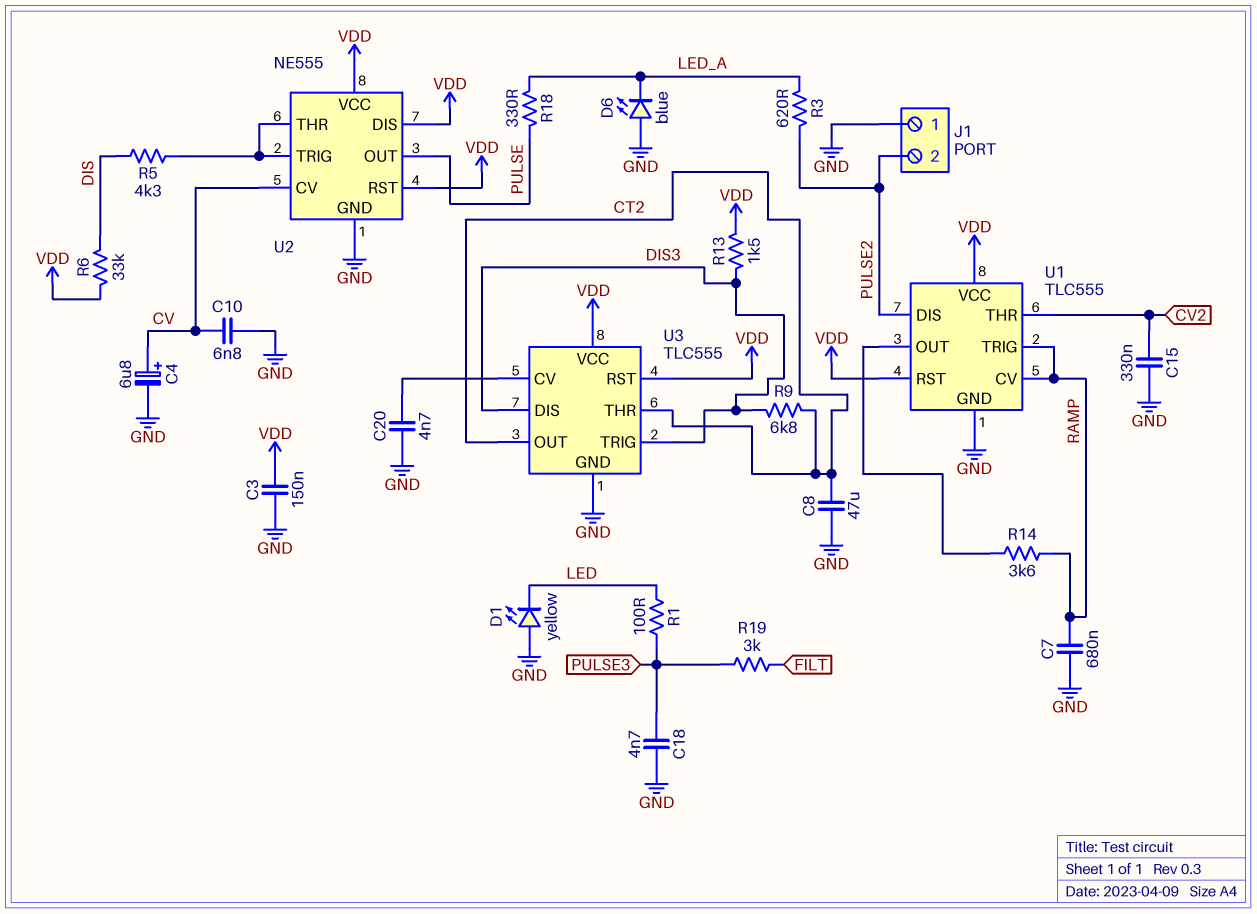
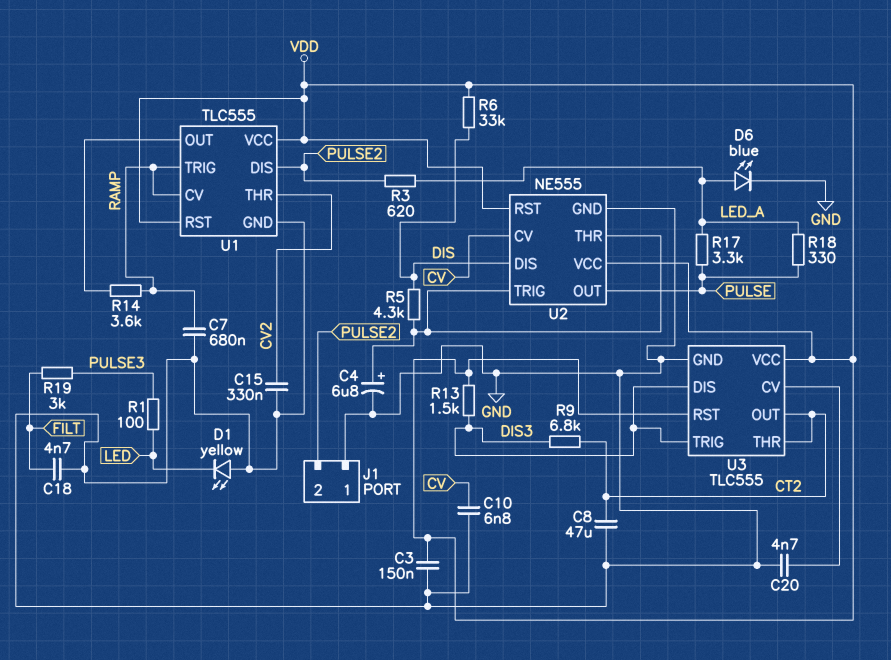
C4: 6.8uF (plus CV, minus GND) -> 6.8uF (plus U2/THR, minus GND)
C18: 4.7nF (GND, PULSE3) -> 4.7nF (FILT, GND)
D6: LED blue (A GND, K LED_A) -> LED blue (A LED_A, K GND)
R17: none -> 3.3k (LED_A, PULSE)
U2 pin DIS: VDD -> DIS

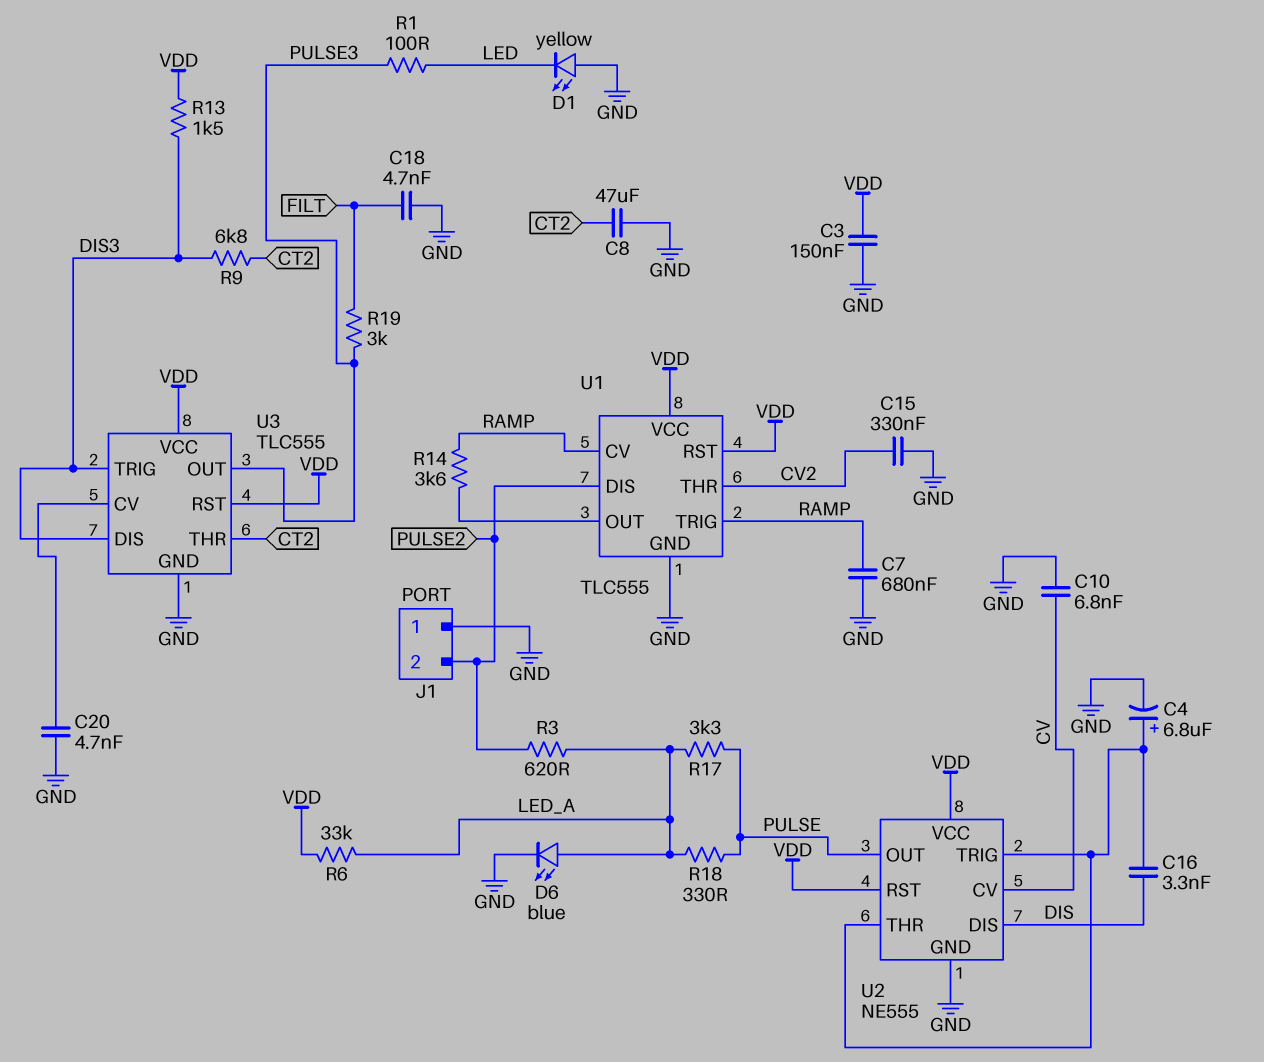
C16: none -> 3.3nF (DIS, U2/THR)
R5: 4.3k (DIS, U2/THR) -> none
R6: 33k (DIS, VDD) -> 33k (LED_A, VDD)
U3 pin OUT: CT2 -> PULSE3

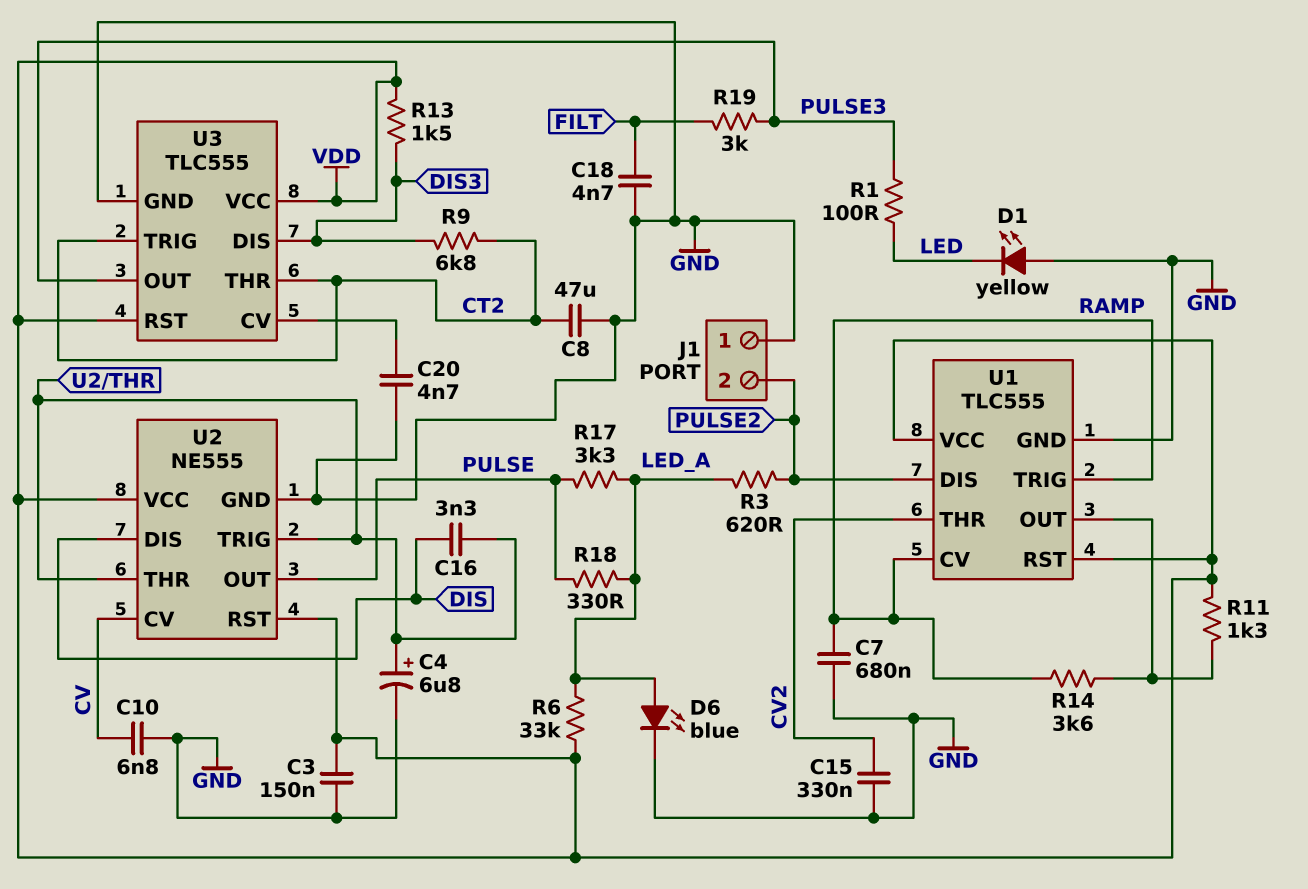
R11: none -> 1.3k (U1/OUT, VDD)
U3 pin TRIG: DIS3 -> CT2

